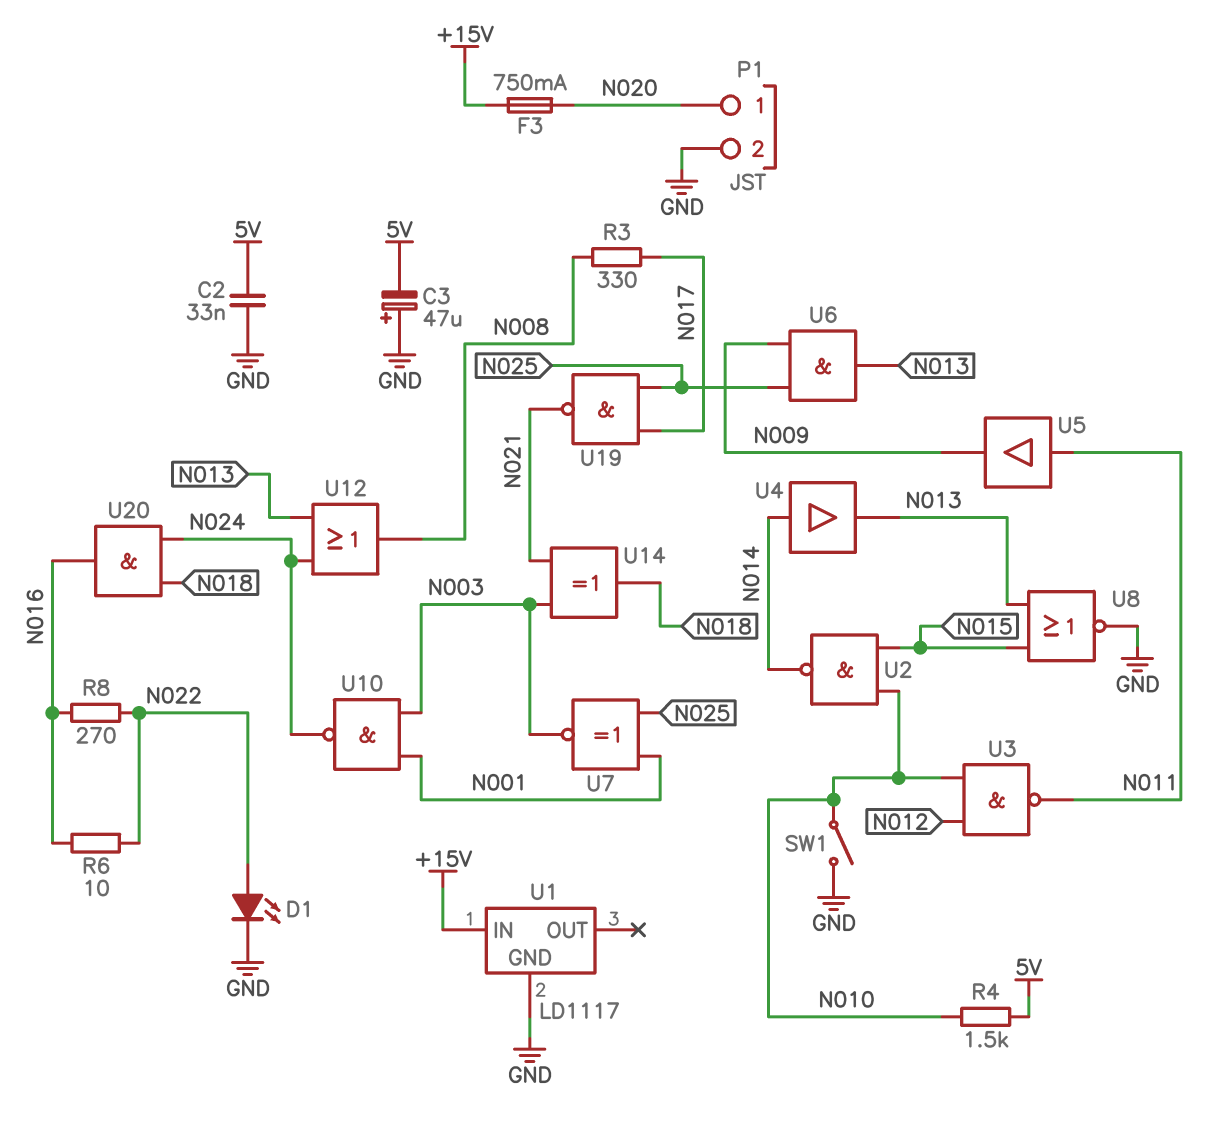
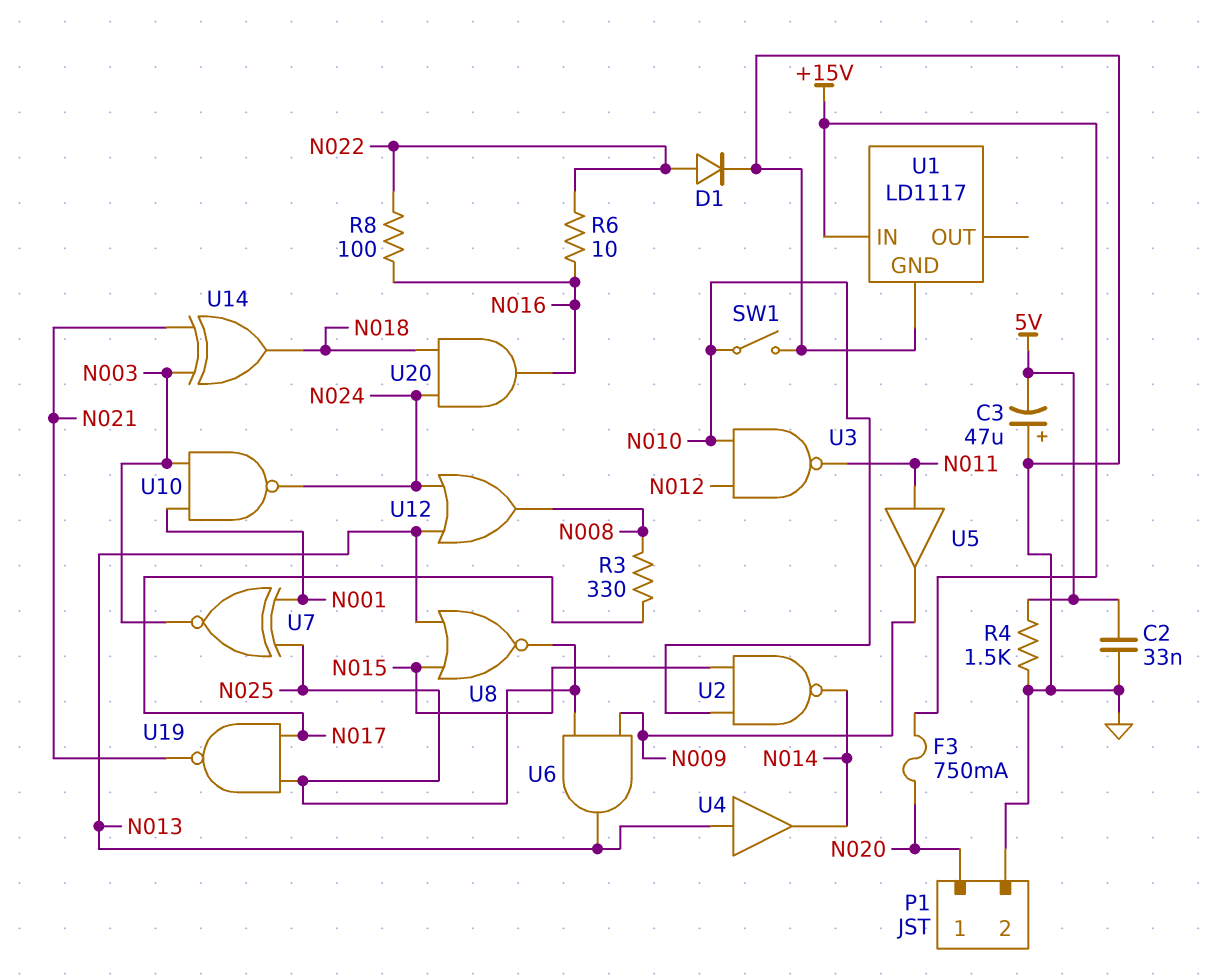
D1: LED (A N022, K GND) -> diode (A N022, K GND)
R4: 1.5k (5V, N010) -> 1.5k (5V, GND)
R8: 270 (N016, N022) -> 100 (N016, N022)
U4: buffer (in N014, out N013) -> buffer (in N013, out N014)
U8: NOR (in N013, in N015, out GND) -> NOR (in N013, in N015, out N025)

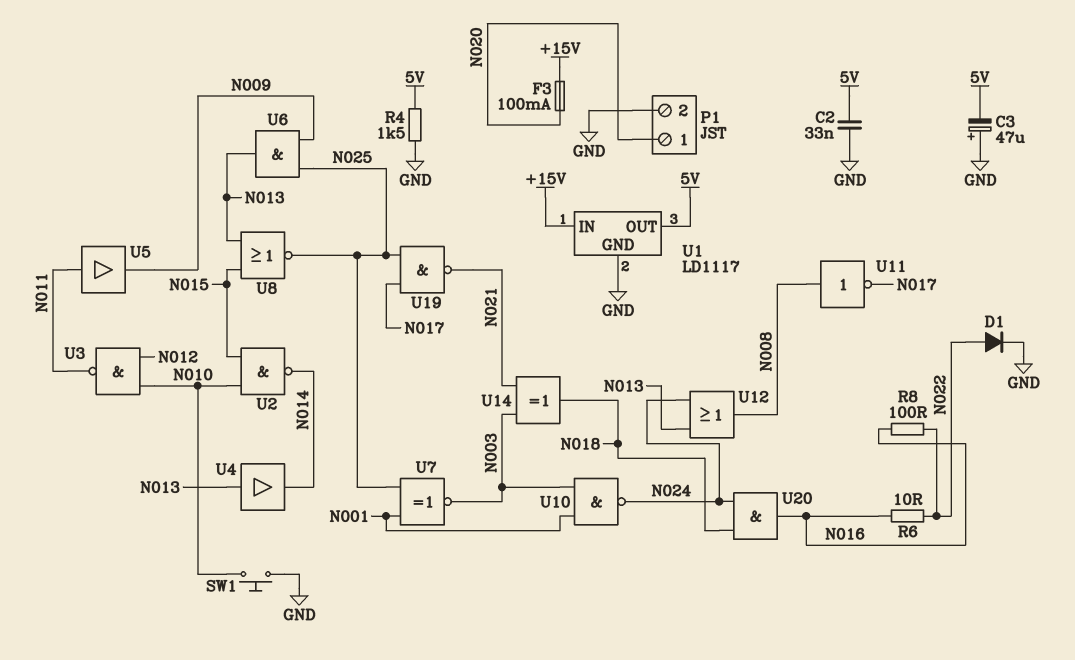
F3: 750mA (+15V, N020) -> 100mA (+15V, N020)
R3: 330 (N008, N017) -> none
SW1: switch (GND, N010) -> button (GND, N010)
U1 pin OUT: none -> 5V
U11: none -> NOT (in N008, out N017)

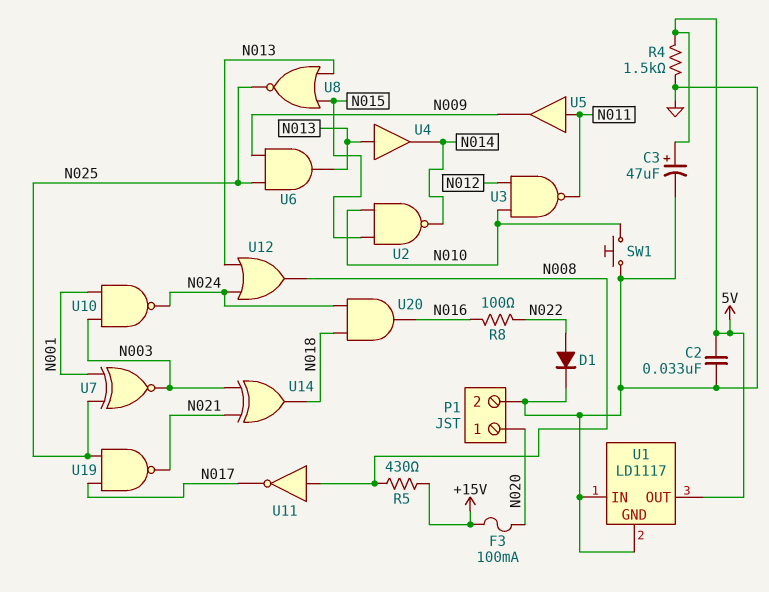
C3: 47uF (plus GND, minus 5V) -> 47uF (plus 5V, minus GND)
R5: none -> 430 (+15V, N008)
R6: 10 (N016, N022) -> none
U1 pin IN: +15V -> GND

